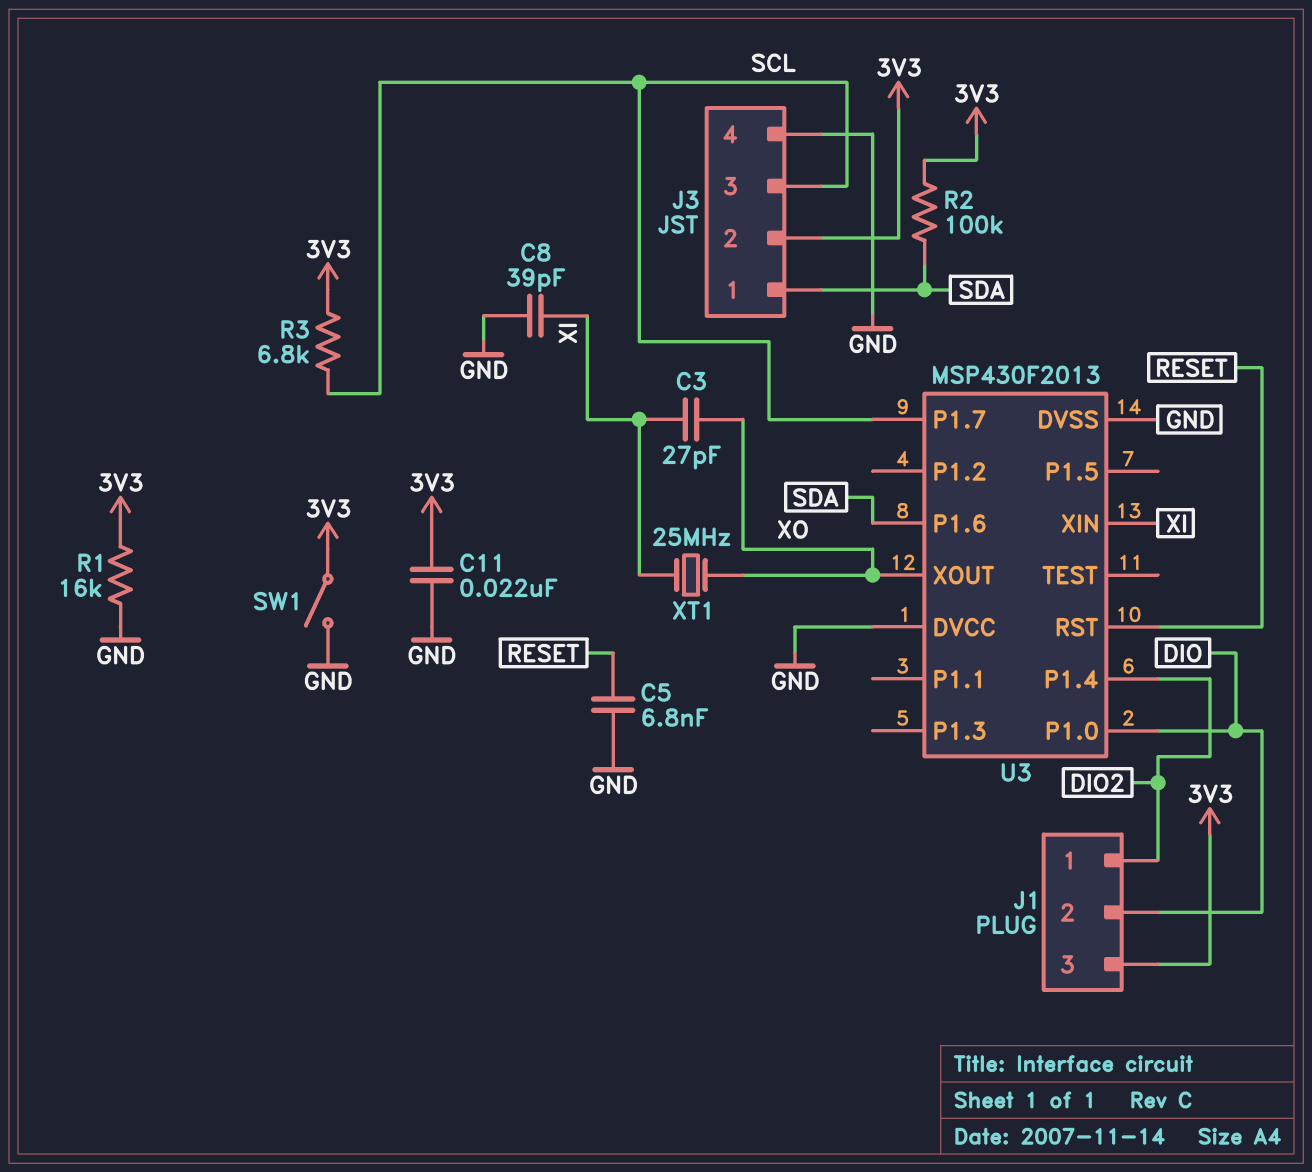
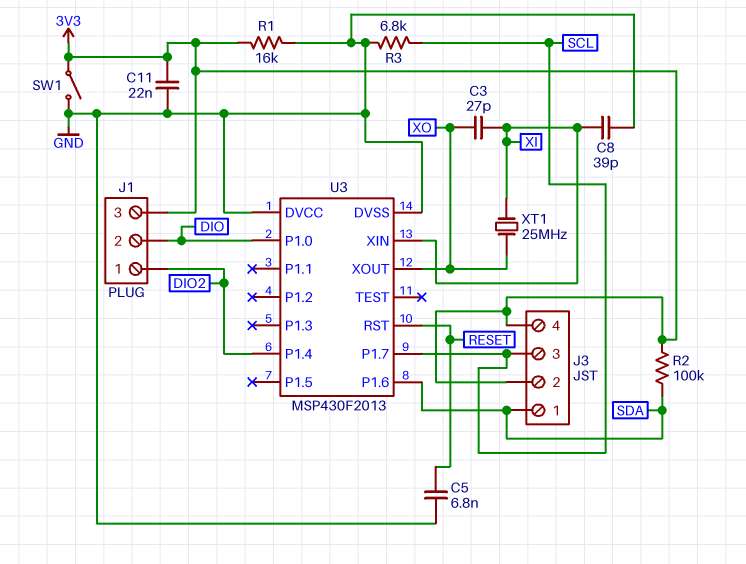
J3 pin 4: GND -> 3V3
R3: 6.8k (3V3, SCL) -> 6.8k (GND, SCL)

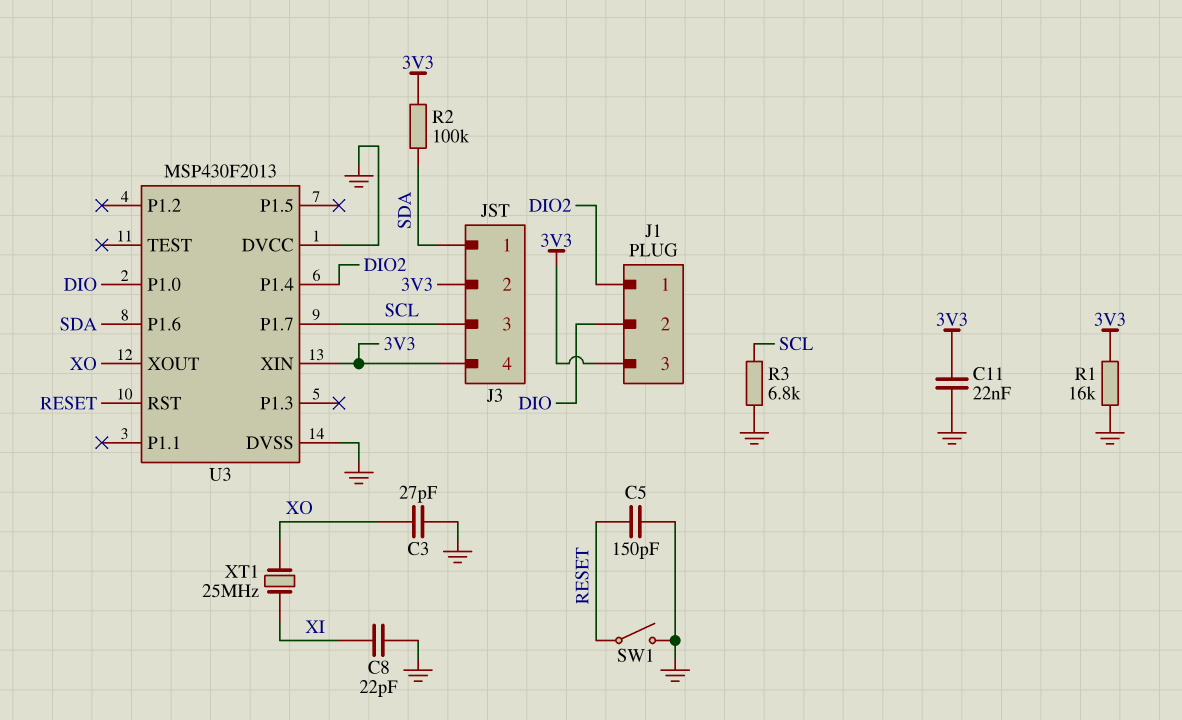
C3: 27pF (XI, XO) -> 27pF (GND, XO)
C5: 6.8nF (GND, RESET) -> 150pF (GND, RESET)
C8: 39pF (GND, XI) -> 22pF (GND, XI)
SW1: switch (3V3, GND) -> switch (GND, RESET)
U3 pin XIN: XI -> 3V3

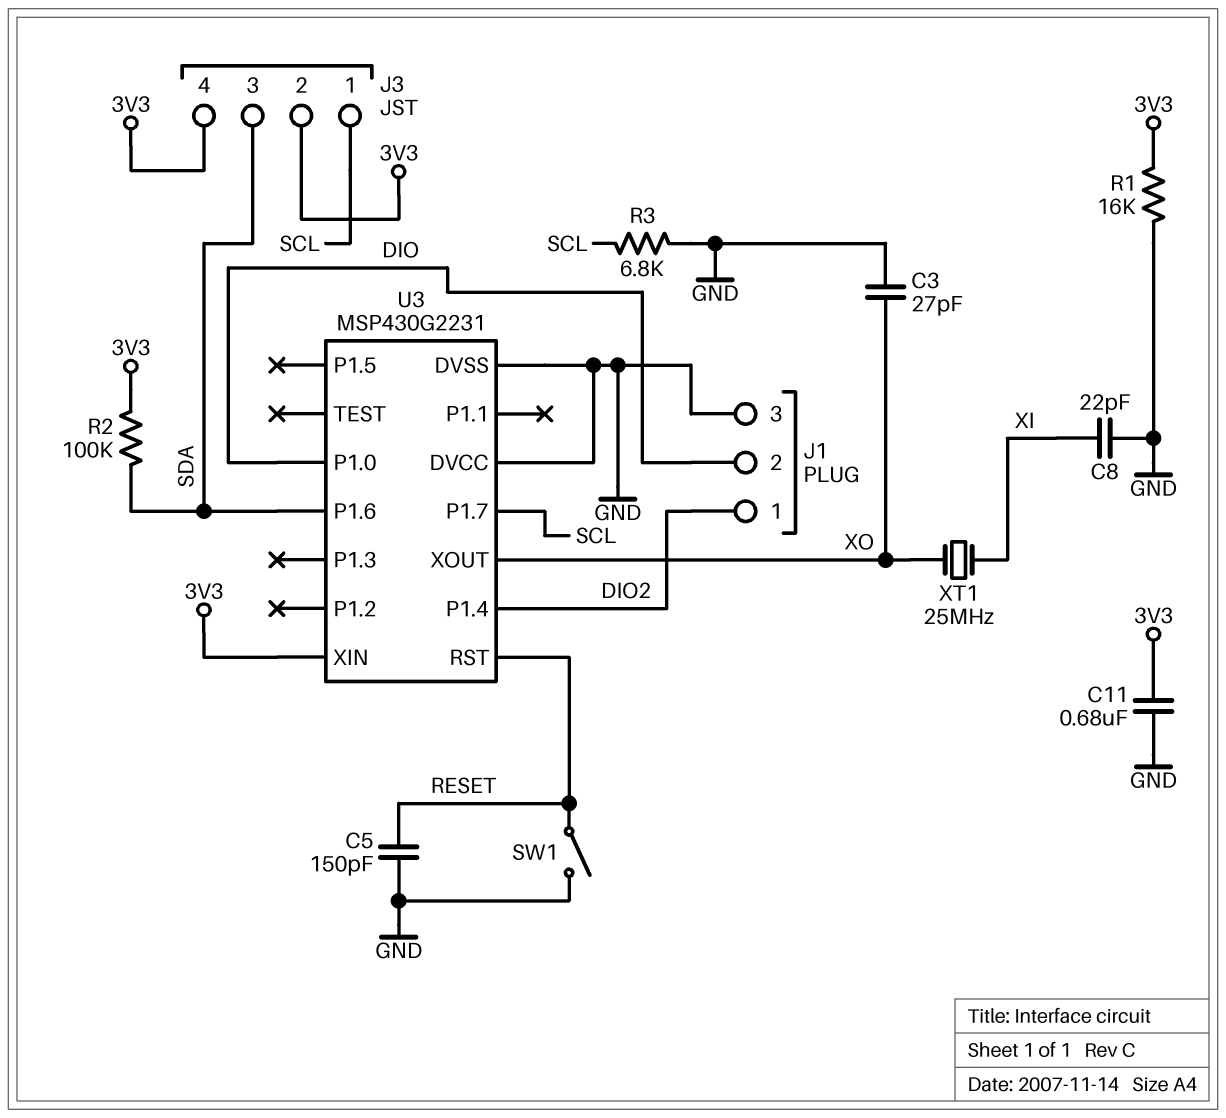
C11: 22nF (3V3, GND) -> 680nF (3V3, GND)
J1 pin 3: 3V3 -> GND
J3 pin 1: SDA -> SCL
J3 pin 3: SCL -> SDA
U3: MSP430F2013 -> MSP430G2231

